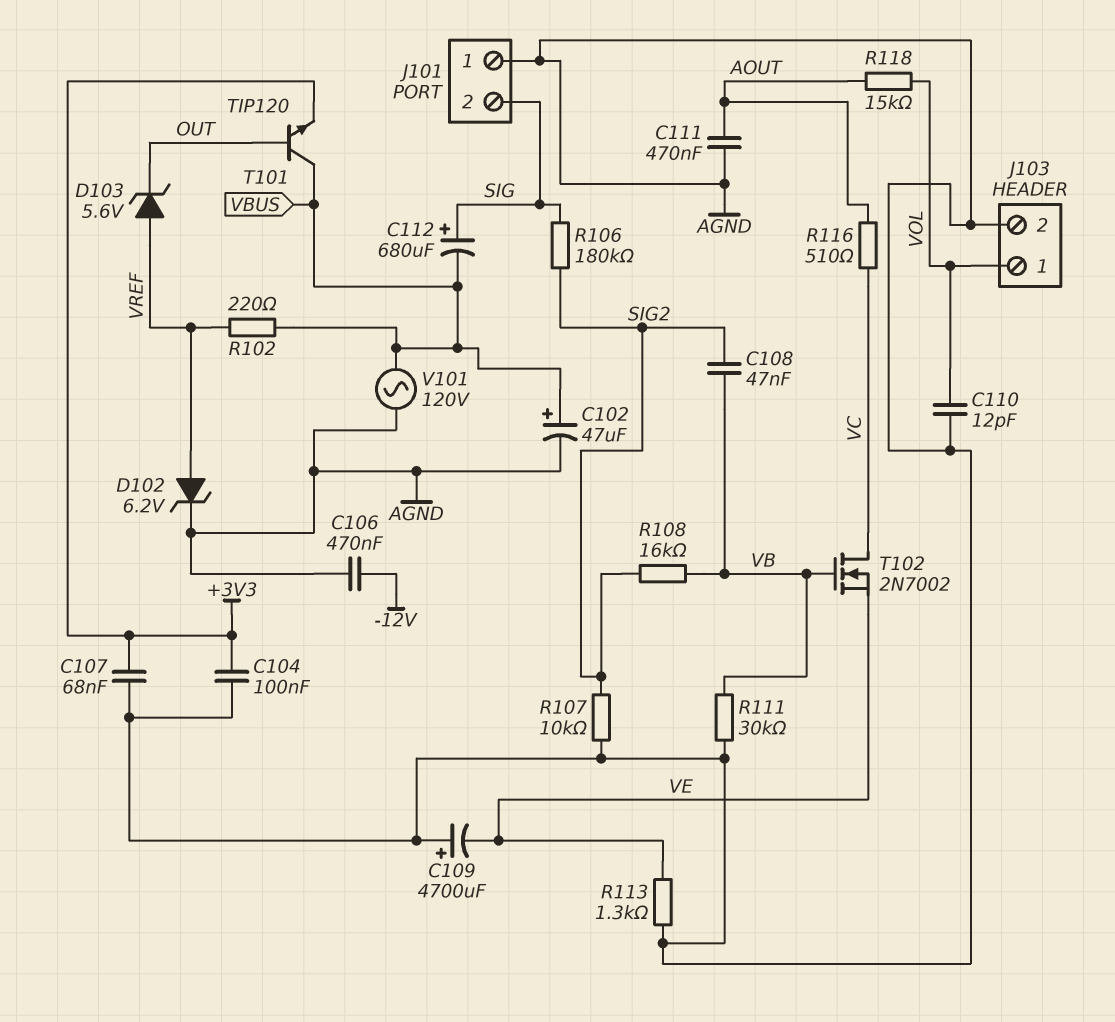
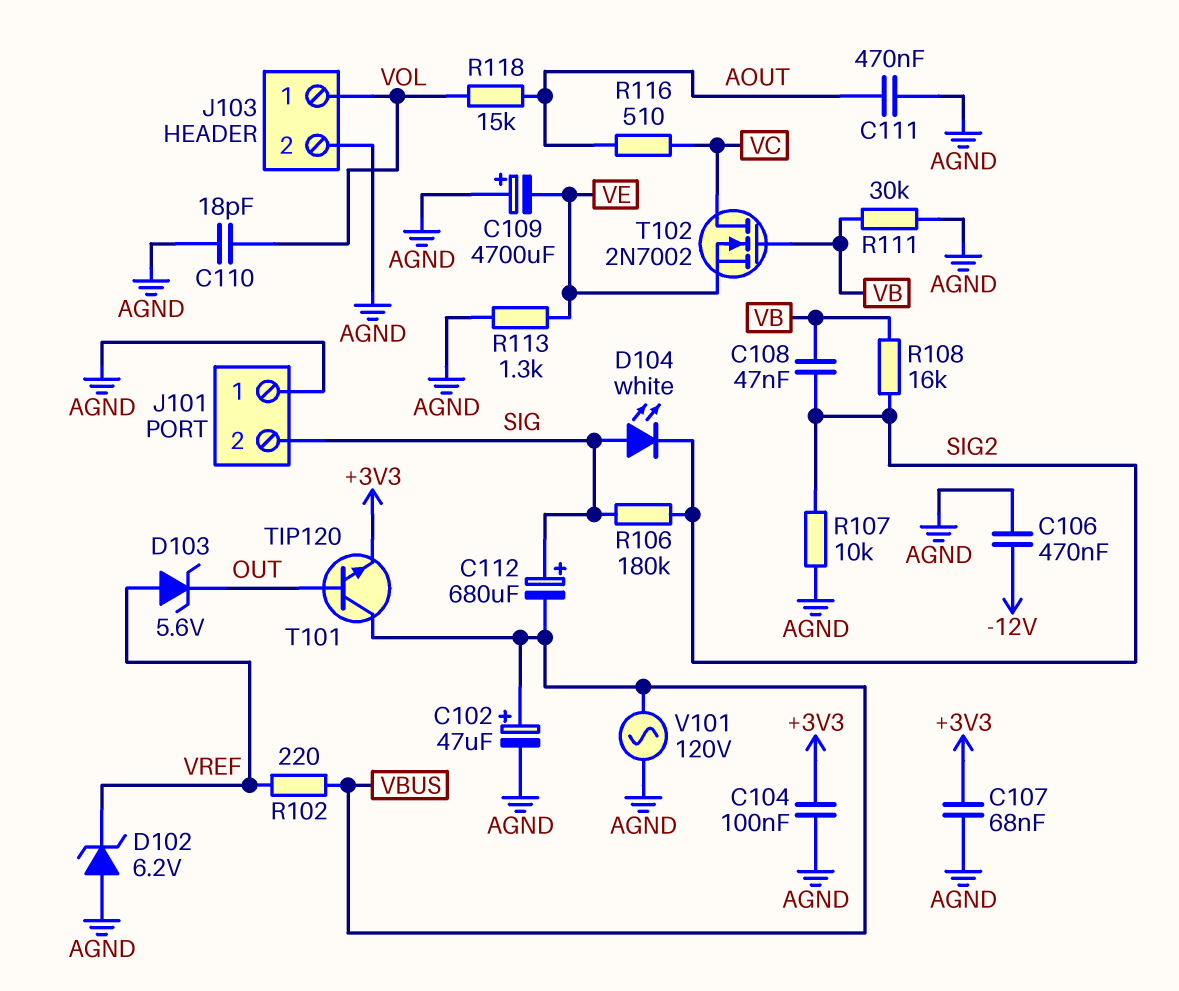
C110: 12pF (AGND, VOL) -> 18pF (AGND, VOL)
D102: zener 6.2V (A VREF, K AGND) -> zener 6.2V (A AGND, K VREF)
D104: none -> LED white (A SIG, K SIG2)

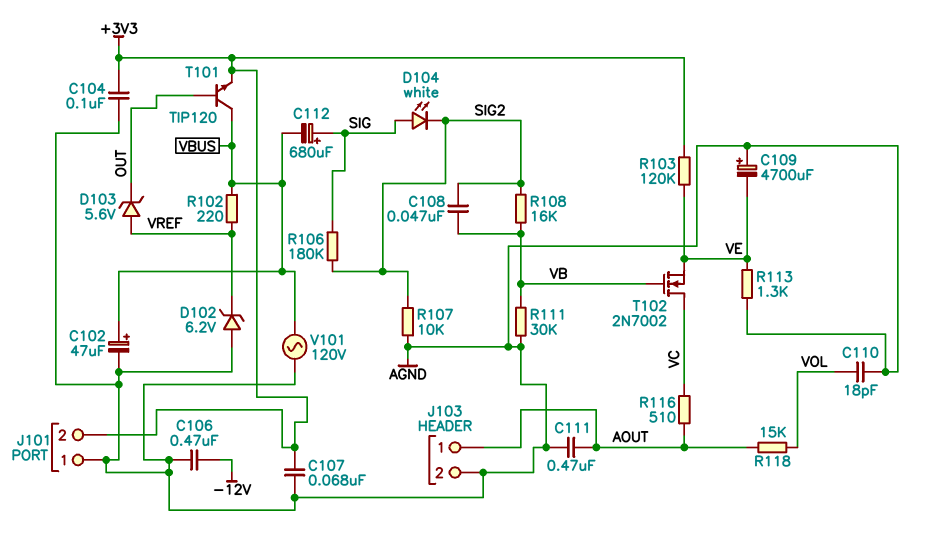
J101 pin 2: SIG -> +3V3
J103 pin 1: VOL -> AOUT
R103: none -> 120k (+3V3, VE)

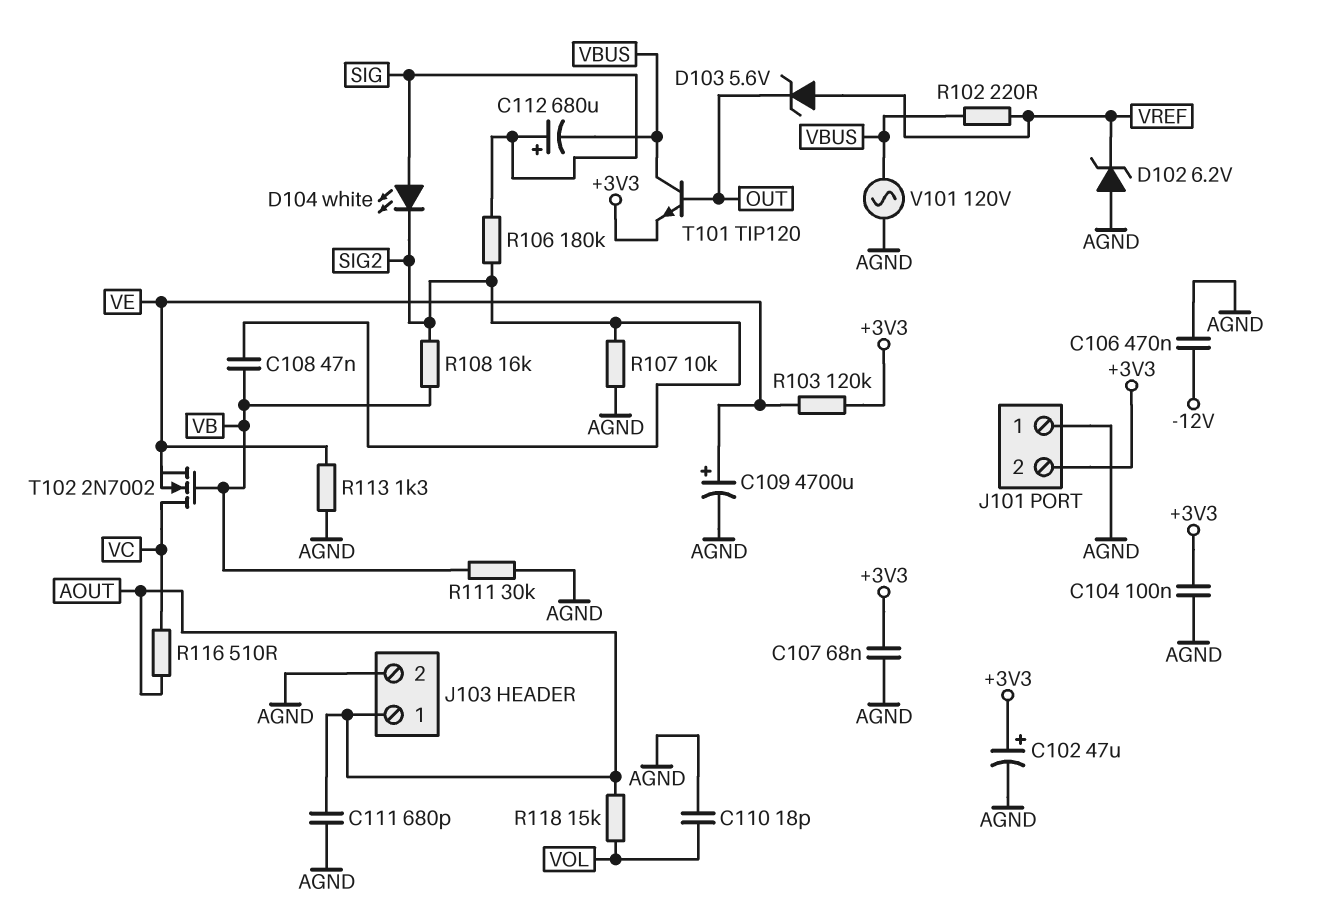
C102: 47uF (plus VBUS, minus AGND) -> 47uF (plus +3V3, minus AGND)
C109: 4700uF (plus AGND, minus VE) -> 4700uF (plus VE, minus AGND)
C111: 470nF (AGND, AOUT) -> 680pF (AGND, AOUT)

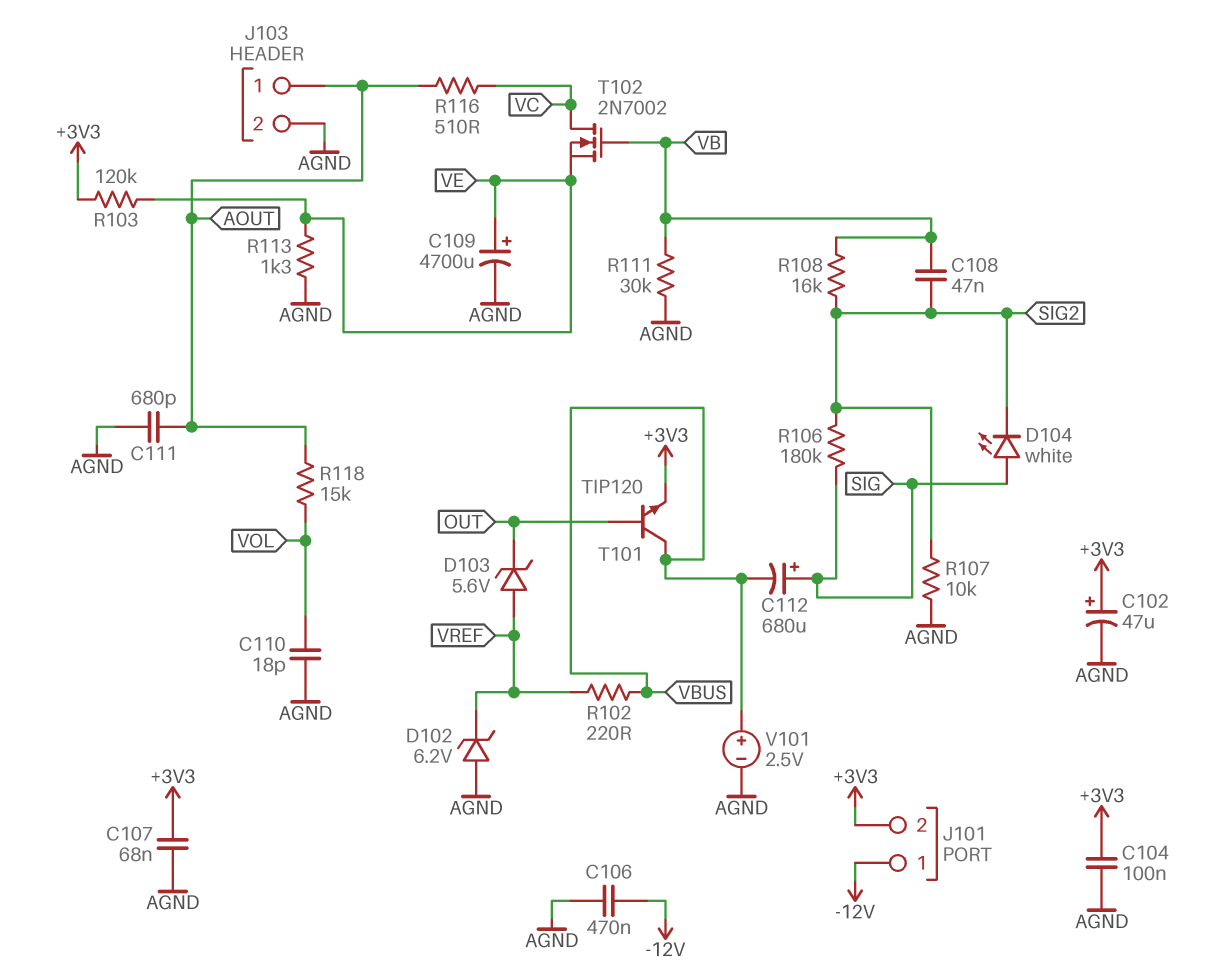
J101 pin 1: AGND -> -12V
V101: AC 120V (AGND, VBUS) -> 2.5V (plus VBUS, minus AGND)

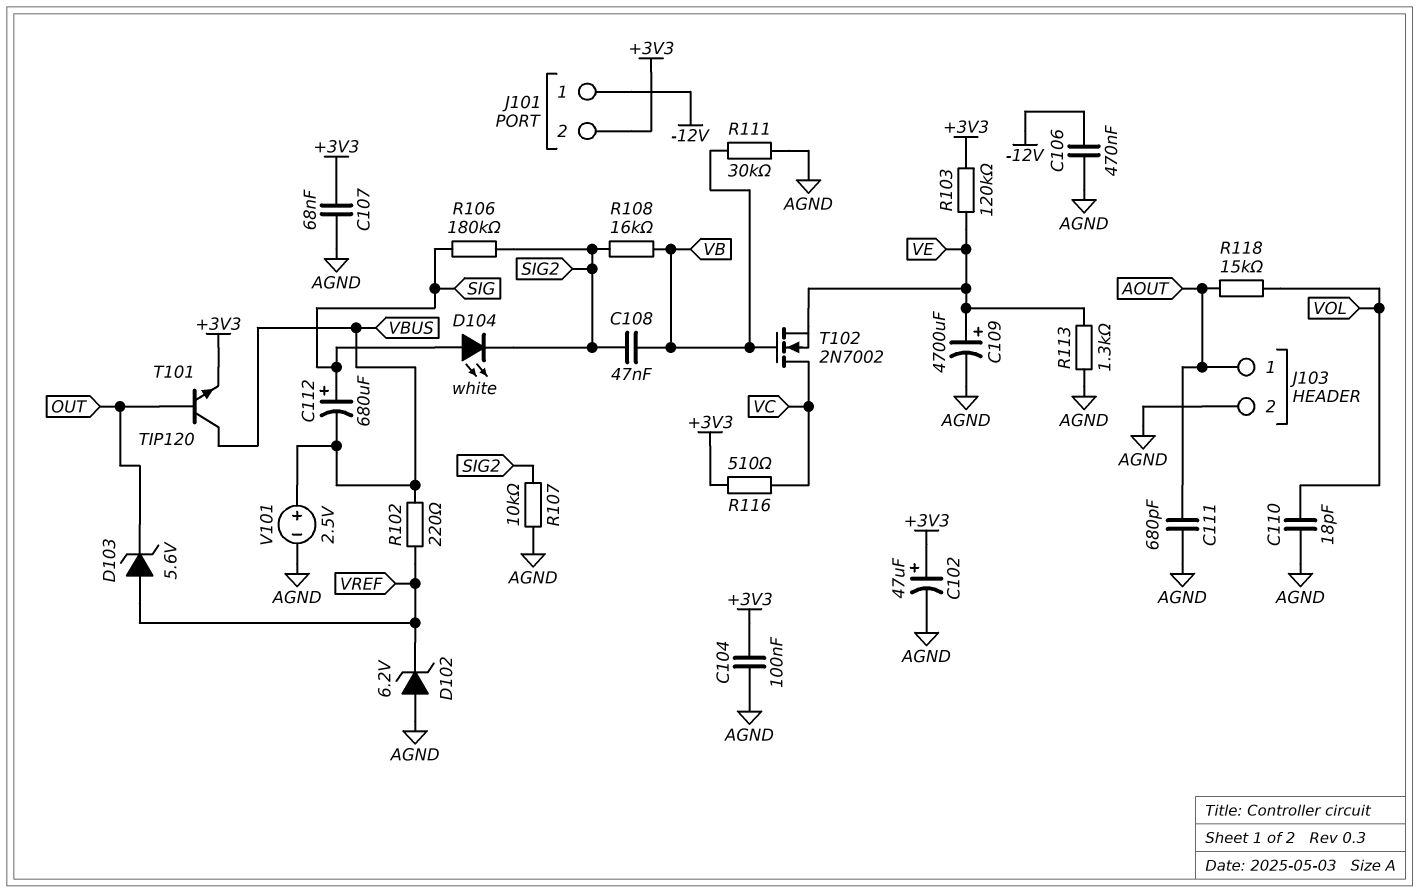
R116: 510 (AOUT, VC) -> 510 (+3V3, VC)

